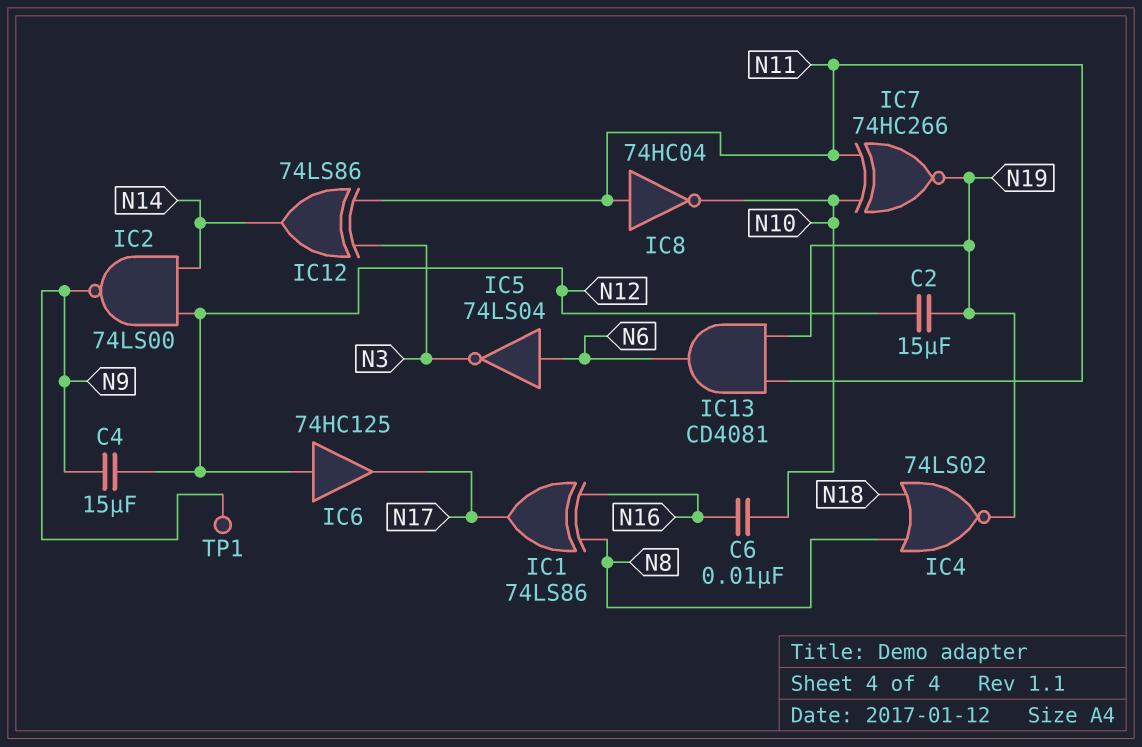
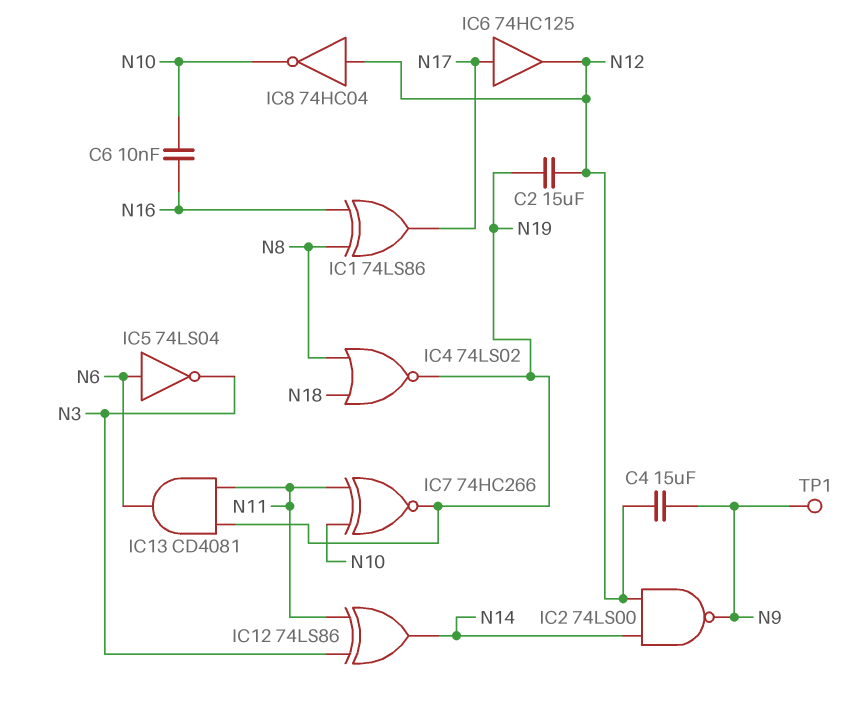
IC6: buffer 74HC125 (in N12, out N17) -> buffer 74HC125 (in N17, out N12)
IC8: NOT 74HC04 (in N11, out N10) -> NOT 74HC04 (in N12, out N10)

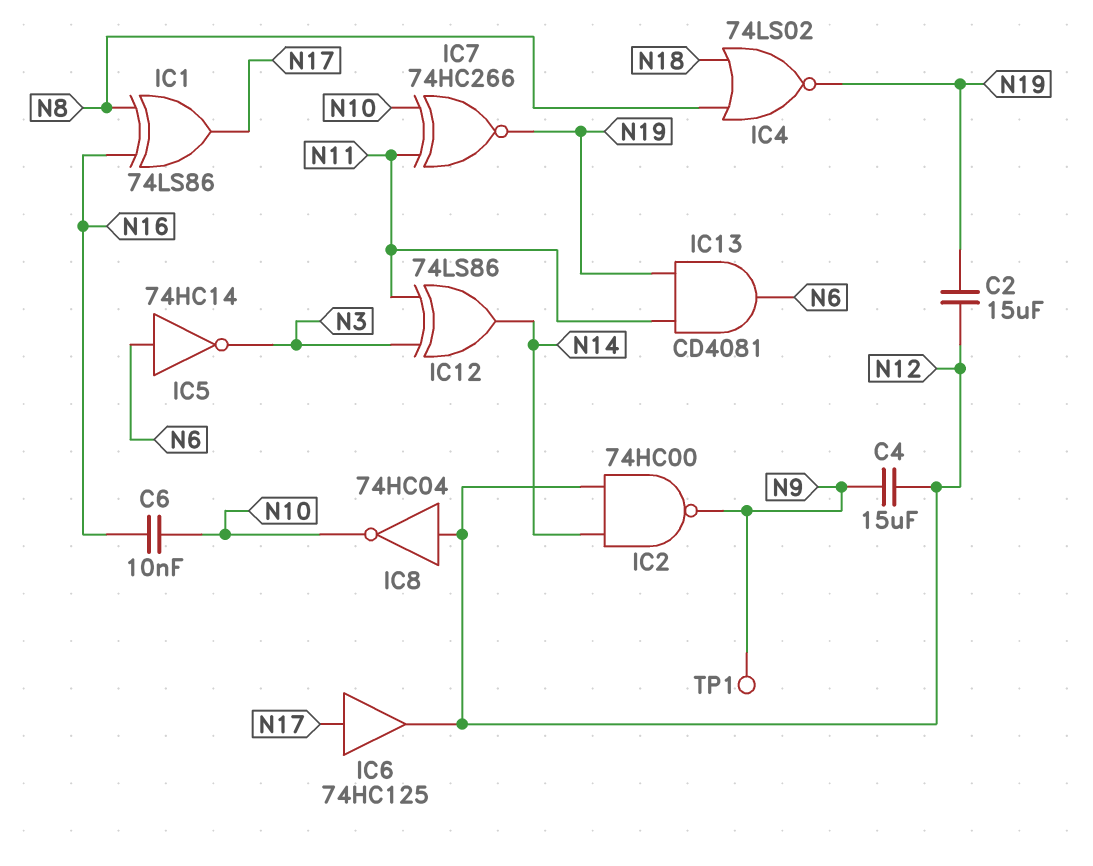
IC2: NAND 74LS00 (in N12, in N14, out N9) -> NAND 74HC00 (in N12, in N14, out N9)
IC5: NOT 74LS04 (in N6, out N3) -> NOT 74HC14 (in N6, out N3)

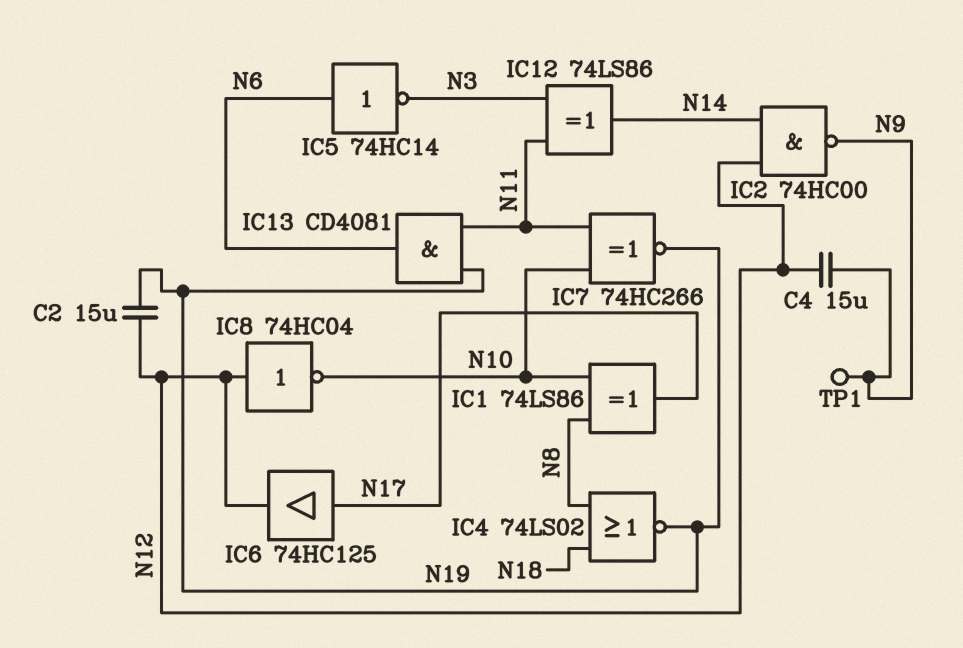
C6: 10nF (N10, N16) -> none
IC1: XOR 74LS86 (in N8, in N16, out N17) -> XOR 74LS86 (in N8, in N10, out N17)

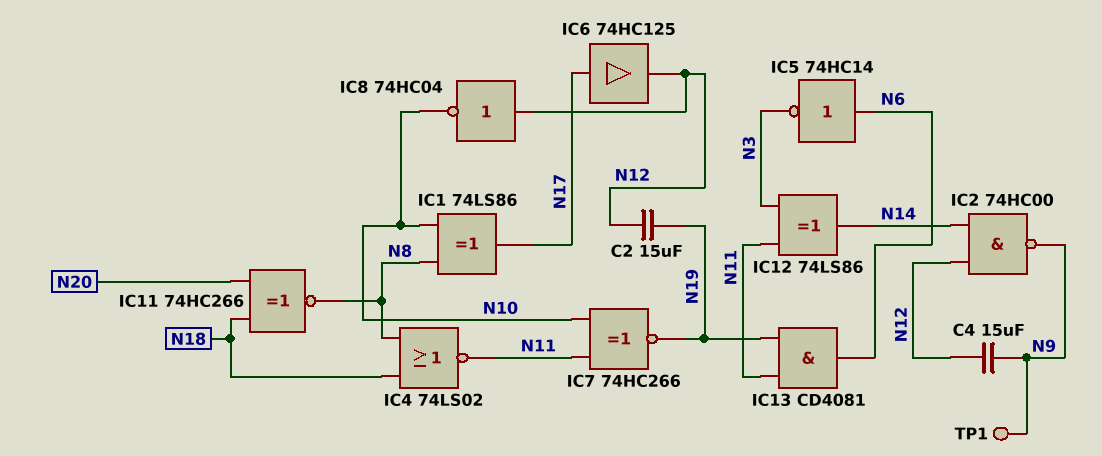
IC4: NOR 74LS02 (in N8, in N18, out N19) -> NOR 74LS02 (in N8, in N18, out N11)
IC11: none -> XNOR 74HC266 (in N18, in N20, out N8)

